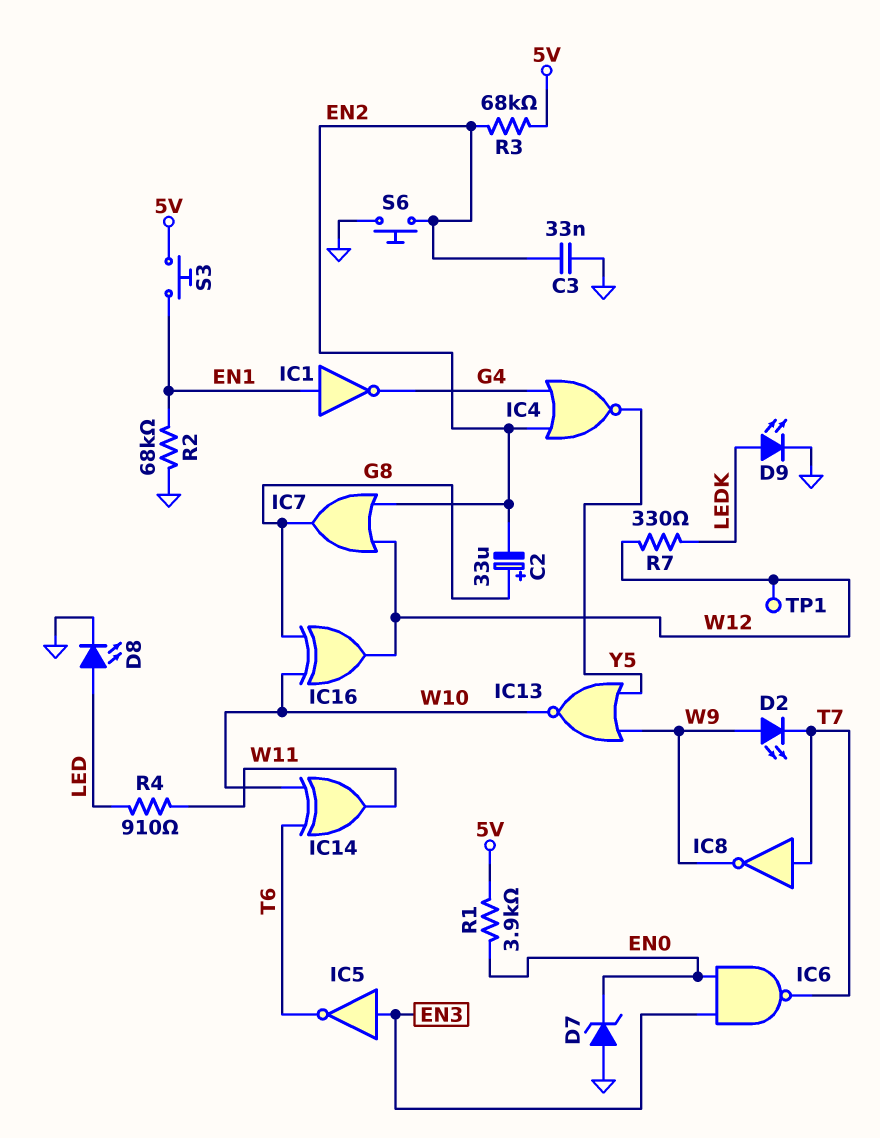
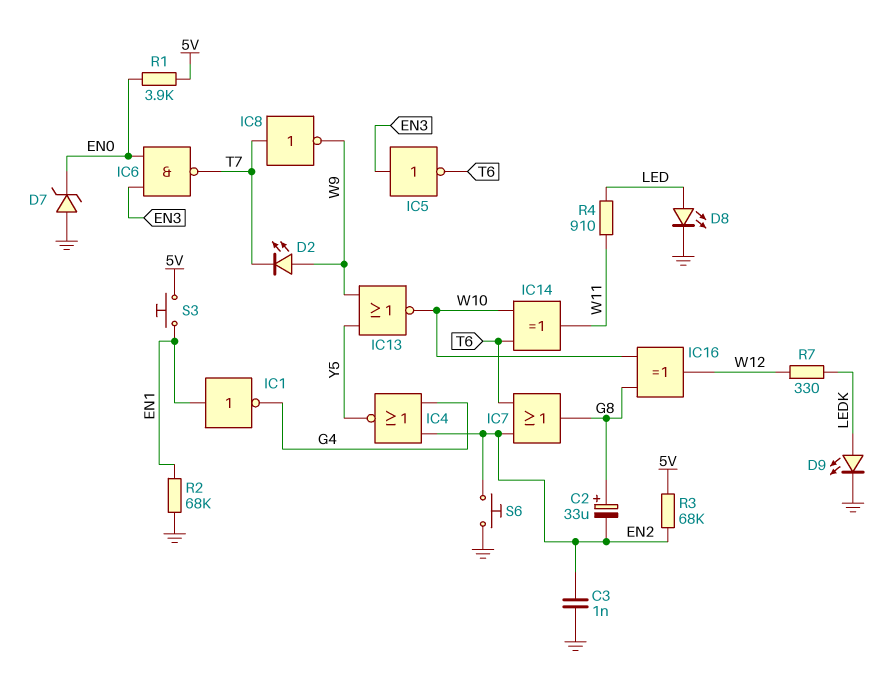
C3: 33nF (EN2, GND) -> 1nF (EN2, GND)
IC7: OR (in EN2, in W12, out G8) -> OR (in EN2, in T6, out G8)
TP1: test point (W12) -> none

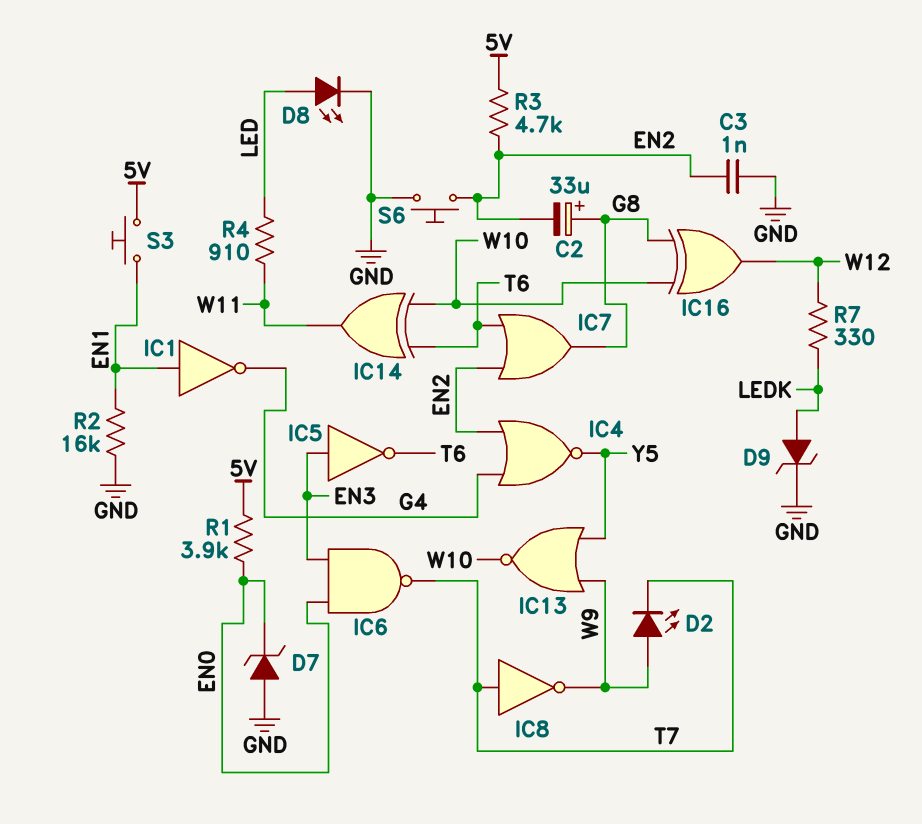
D9: LED (A LEDK, K GND) -> zener (A LEDK, K GND)
R2: 68k (EN1, GND) -> 16k (EN1, GND)
R3: 68k (5V, EN2) -> 4.7k (5V, EN2)

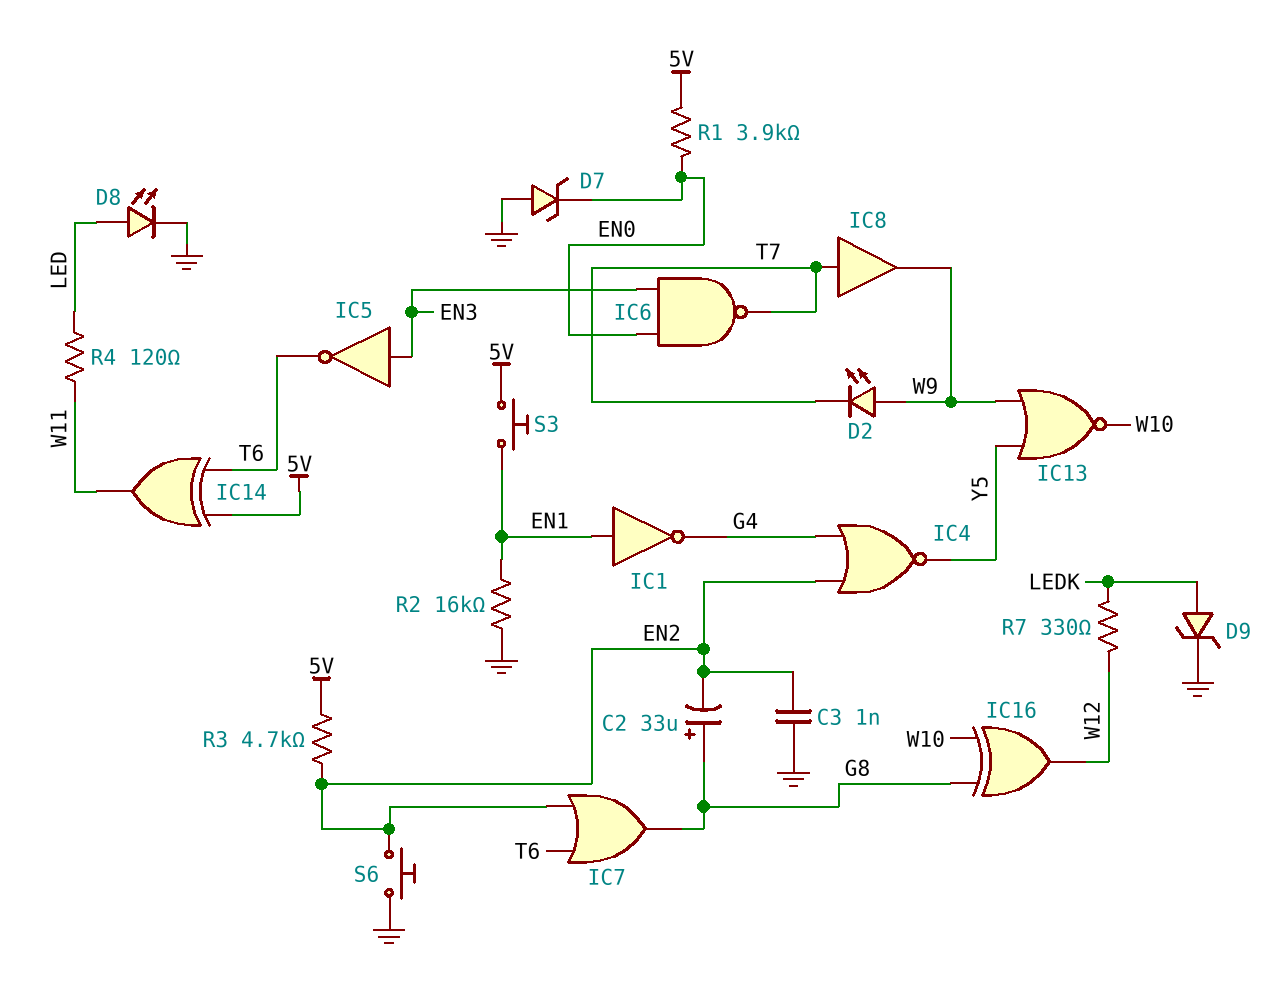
IC8: NOT (in T7, out W9) -> buffer (in T7, out W9)
IC14: XOR (in T6, in W10, out W11) -> XOR (in 5V, in T6, out W11)
R4: 910 (LED, W11) -> 120 (LED, W11)

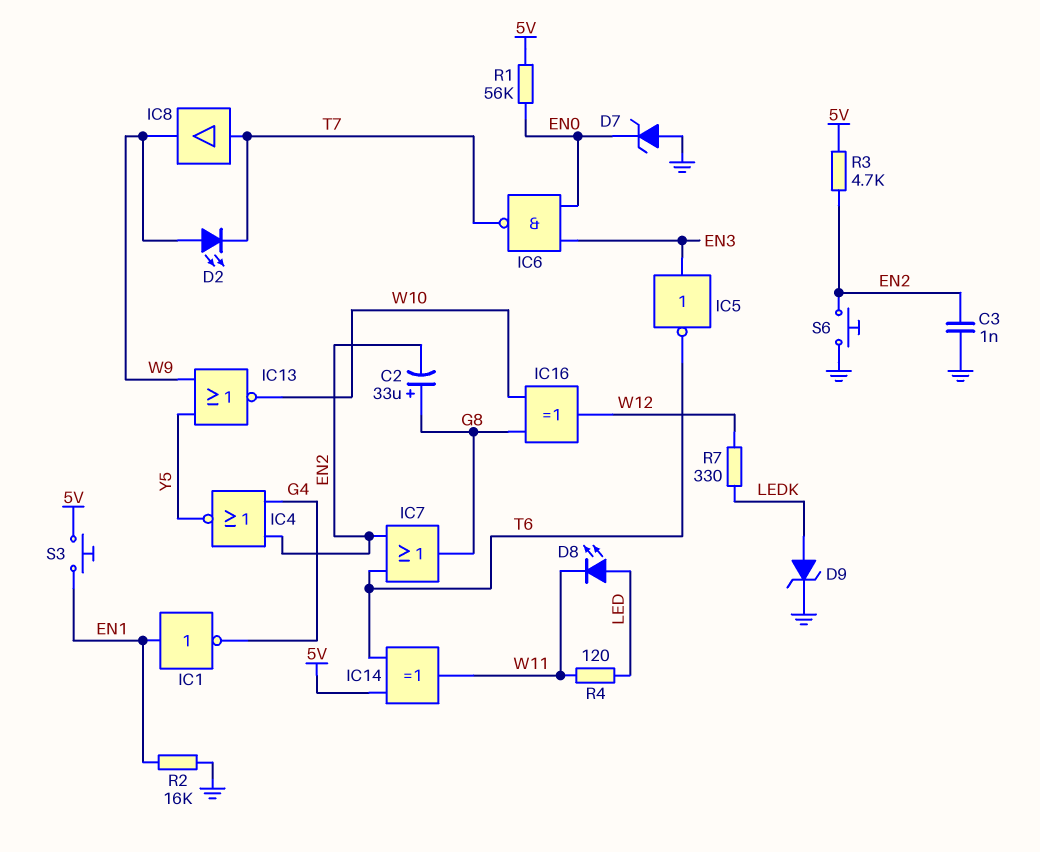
D8: LED (A LED, K GND) -> LED (A LED, K W11)
R1: 3.9k (5V, EN0) -> 56k (5V, EN0)

